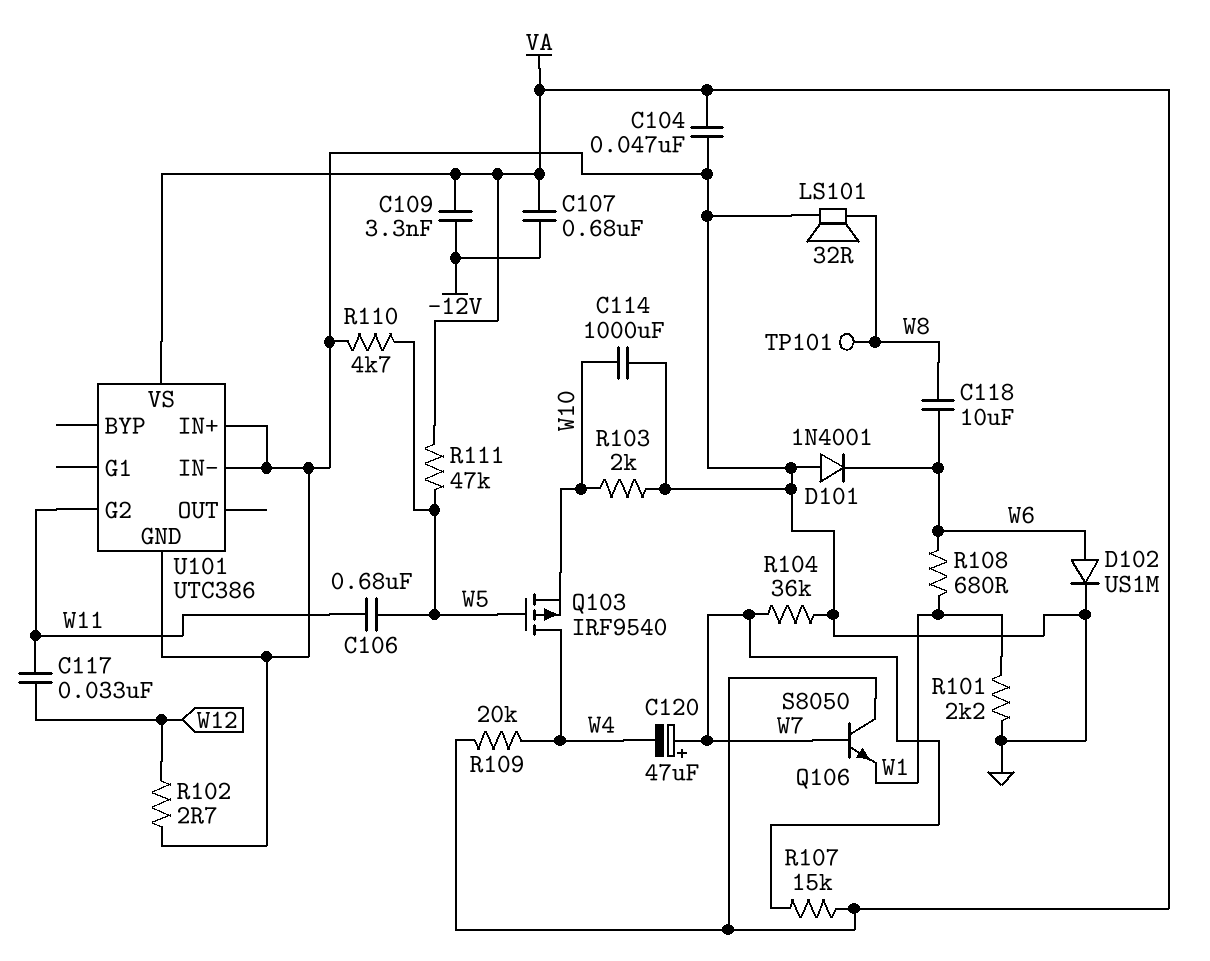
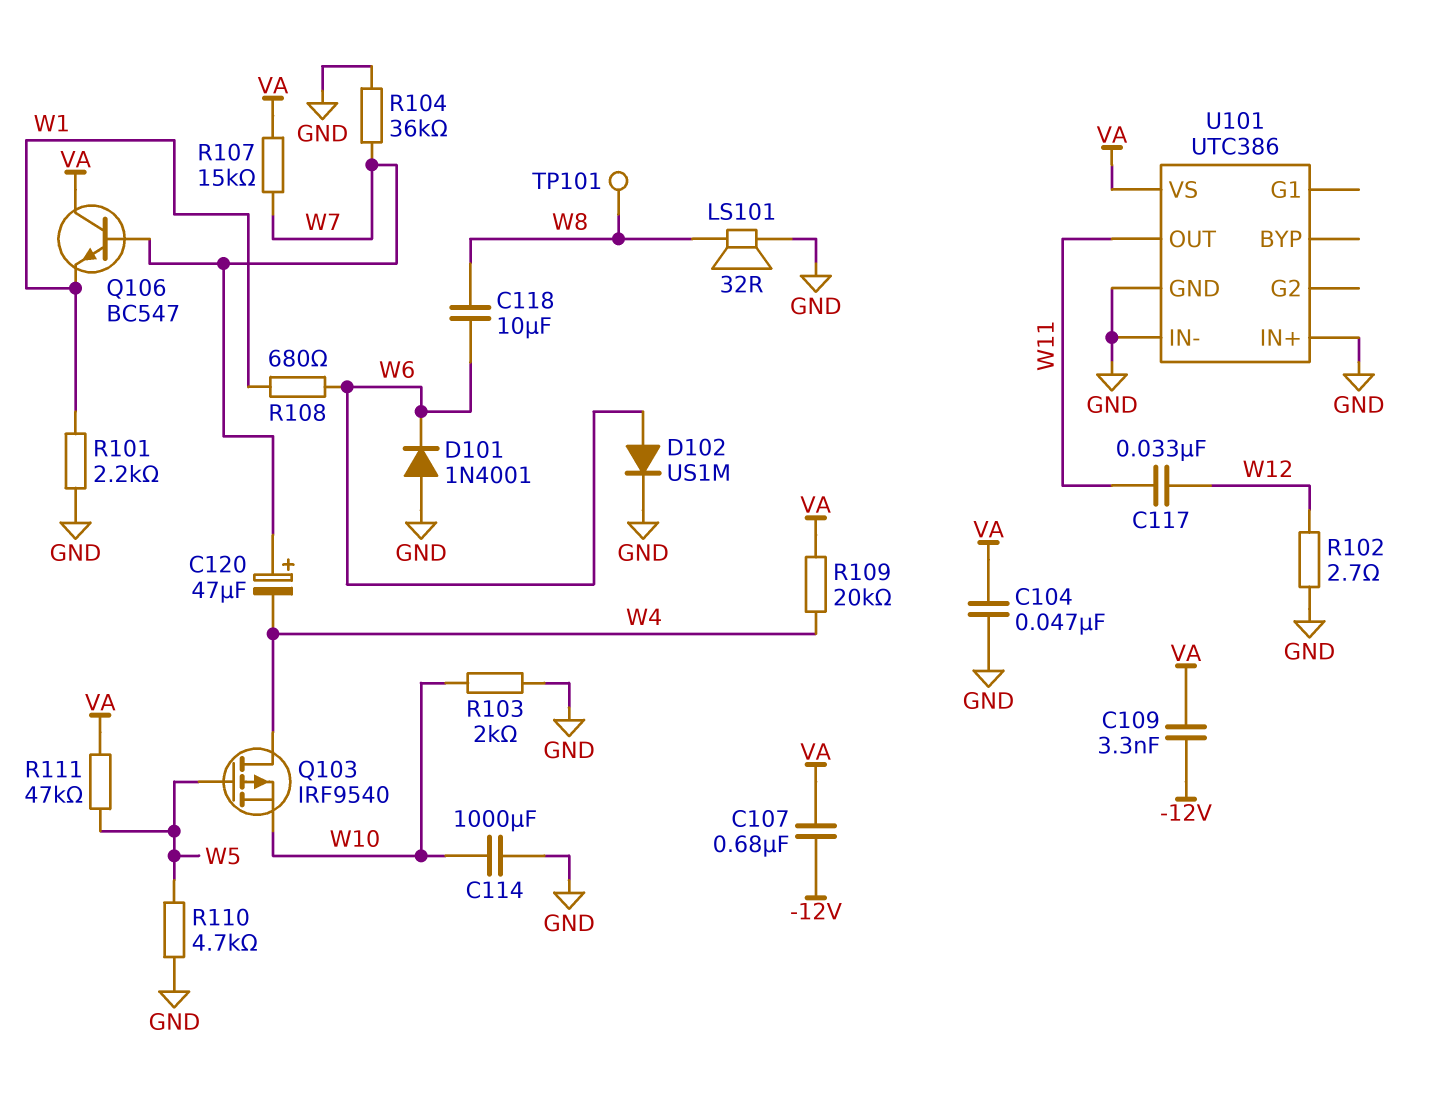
C106: 680nF (W5, W11) -> none
Q106: NPN S8050 (B W7, C VA, E W1) -> NPN BC547 (B W7, C VA, E W1)
U101 pin G2: W11 -> none
U101 pin OUT: none -> W11

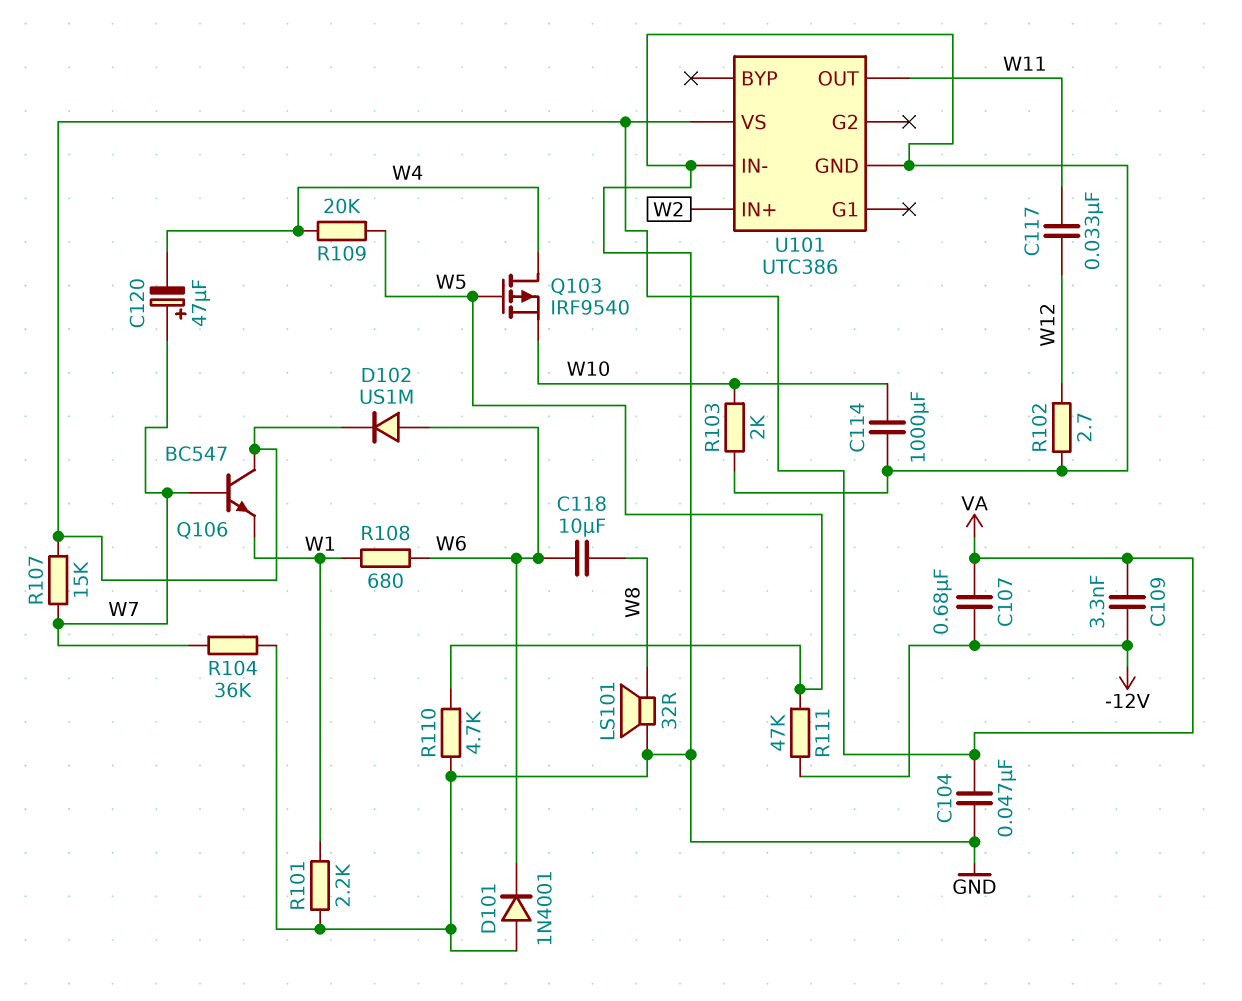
D102: diode US1M (A W6, K GND) -> diode US1M (A W6, K VA)
R109: 20k (VA, W4) -> 20k (W4, W5)
R111: 47k (VA, W5) -> 47k (-12V, W5)
TP101: test point (W8) -> none
U101 pin IN+: GND -> W2

